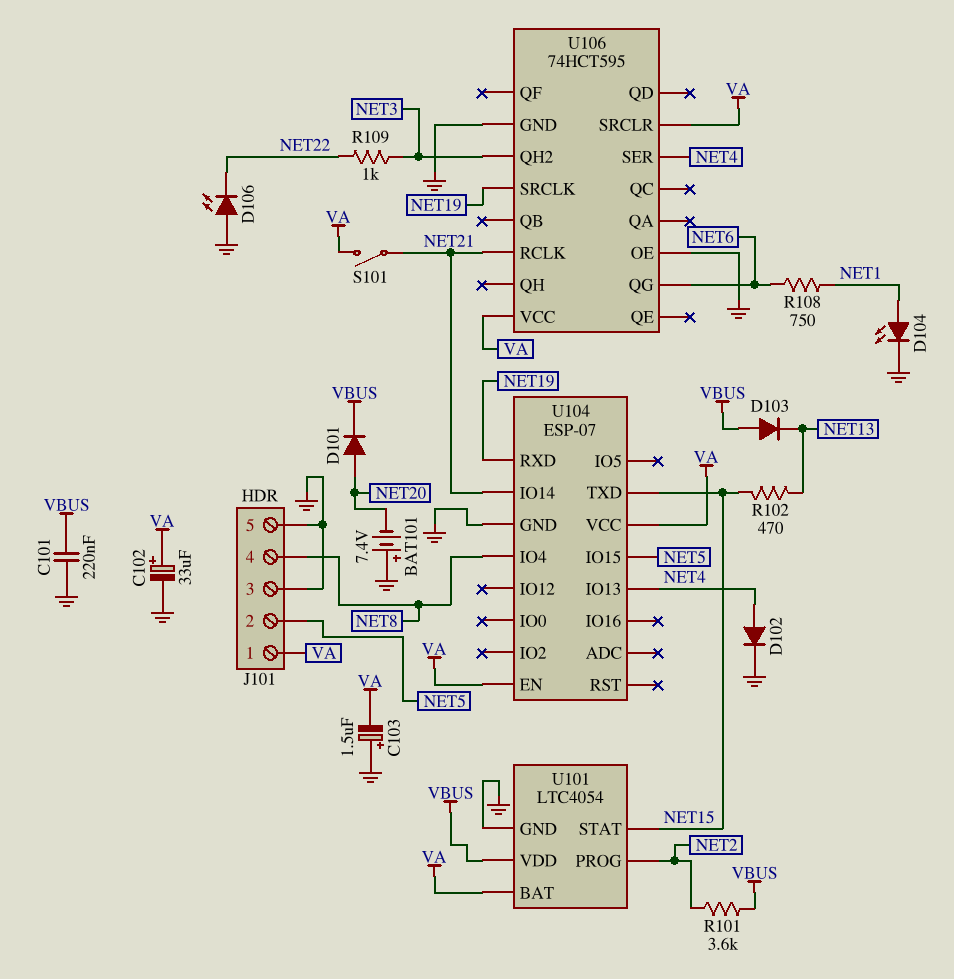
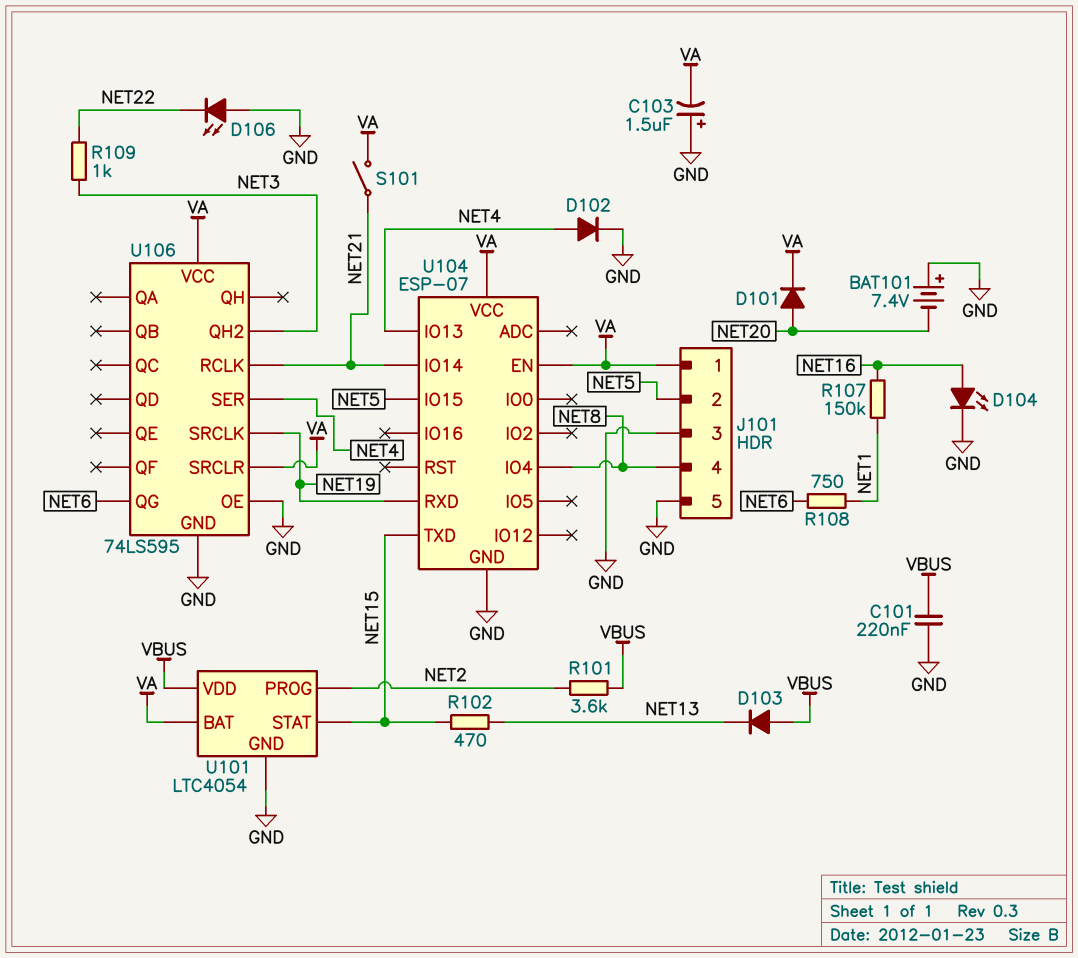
C102: 33uF (plus VA, minus GND) -> none
D101: diode (A NET20, K VBUS) -> diode (A NET20, K VA)
D104: LED (A NET1, K GND) -> LED (A NET16, K GND)
R107: none -> 150k (NET1, NET16)
U106: 74HCT595 -> 74LS595

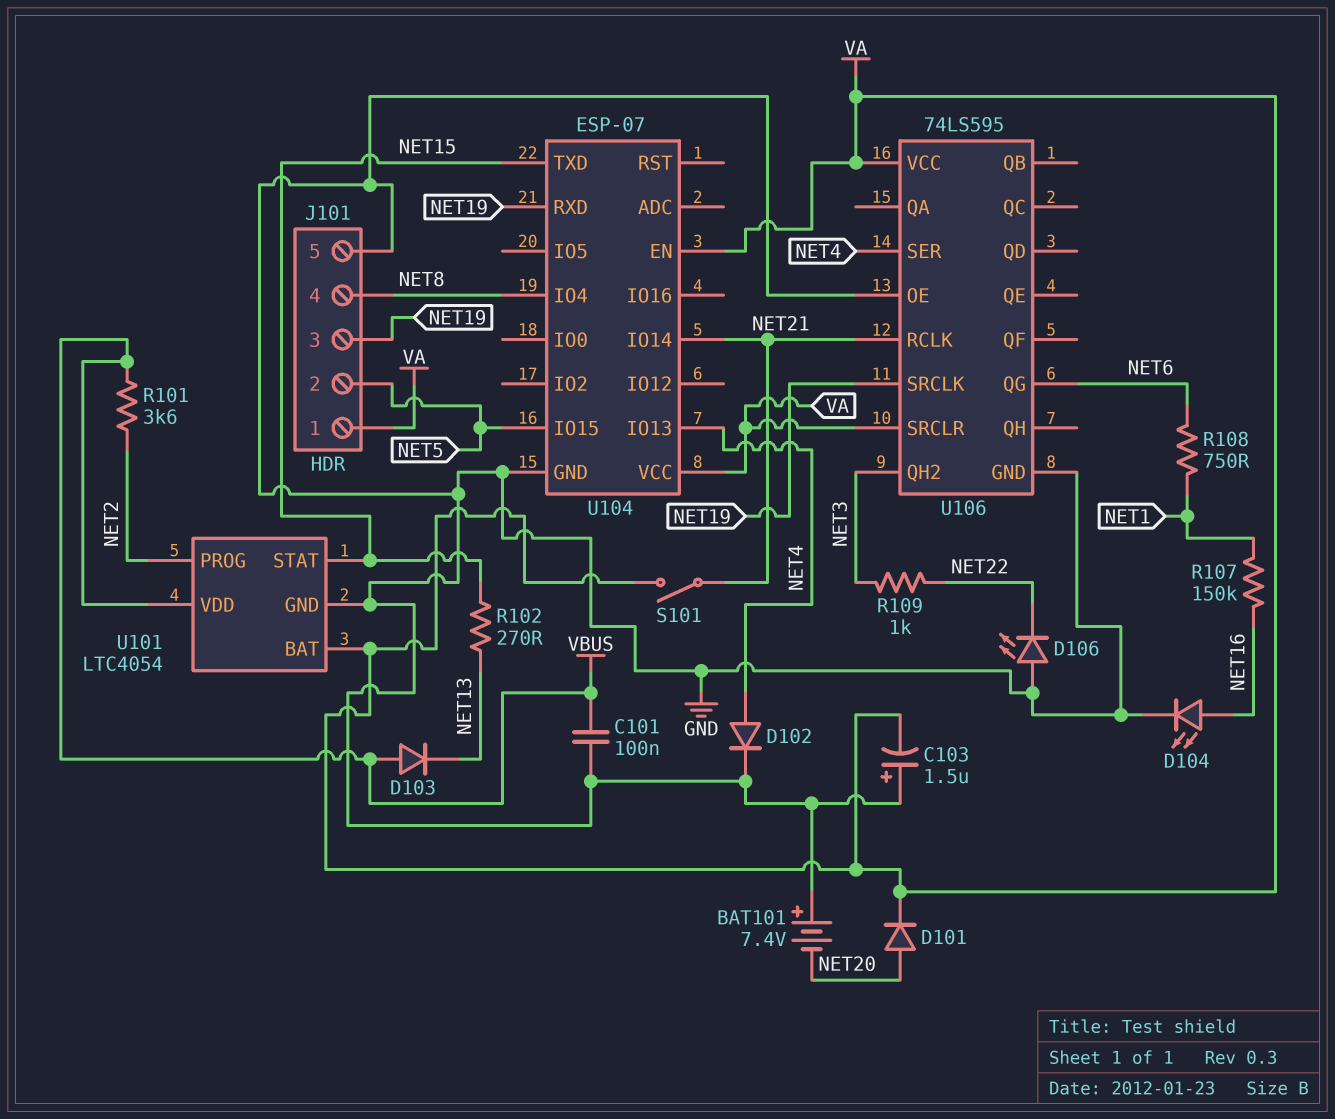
C101: 220nF (GND, VBUS) -> 100nF (GND, VBUS)
J101 pin 3: GND -> NET19
R102: 470 (NET13, NET15) -> 270 (NET13, NET15)

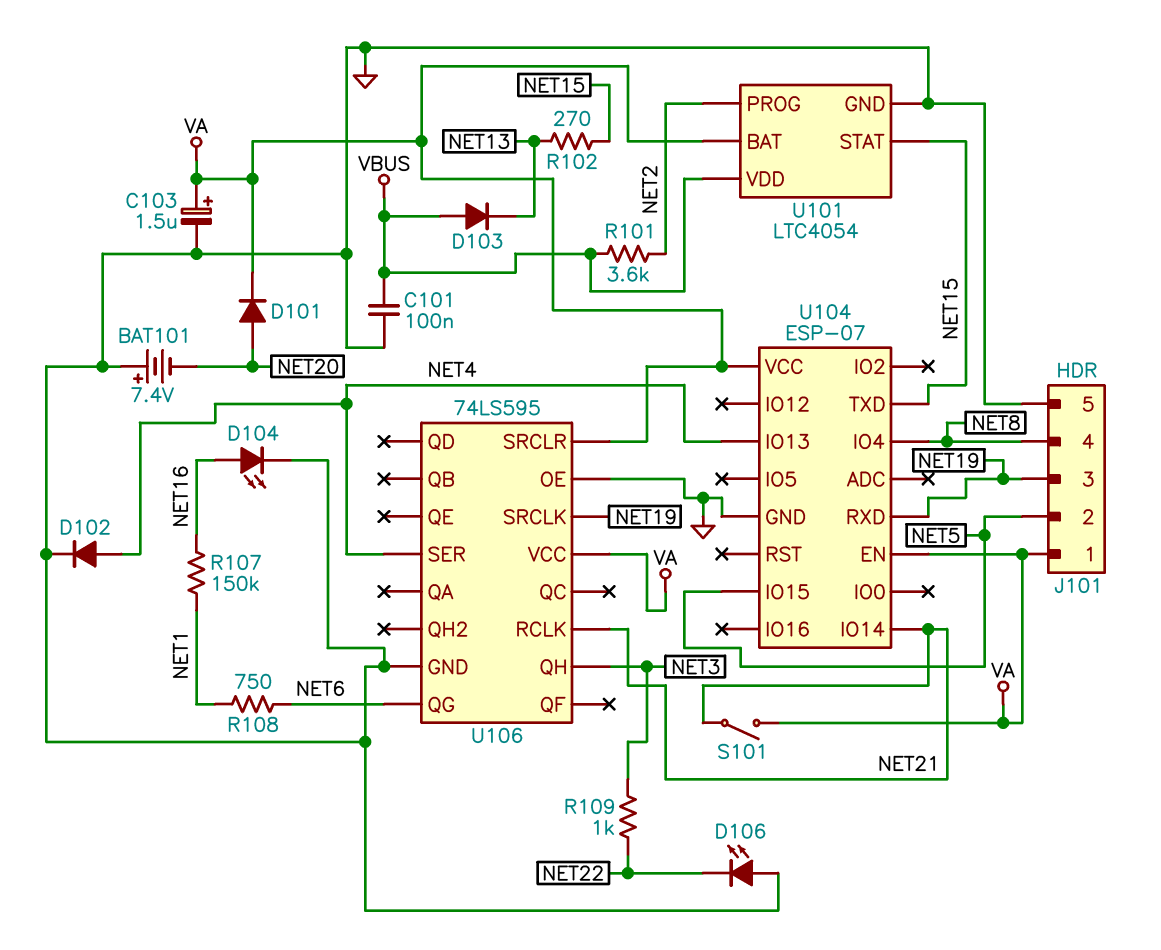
C103: 1.5uF (plus GND, minus VA) -> 1.5uF (plus VA, minus GND)
U106 pin QH: none -> NET3
U106 pin QH2: NET3 -> none

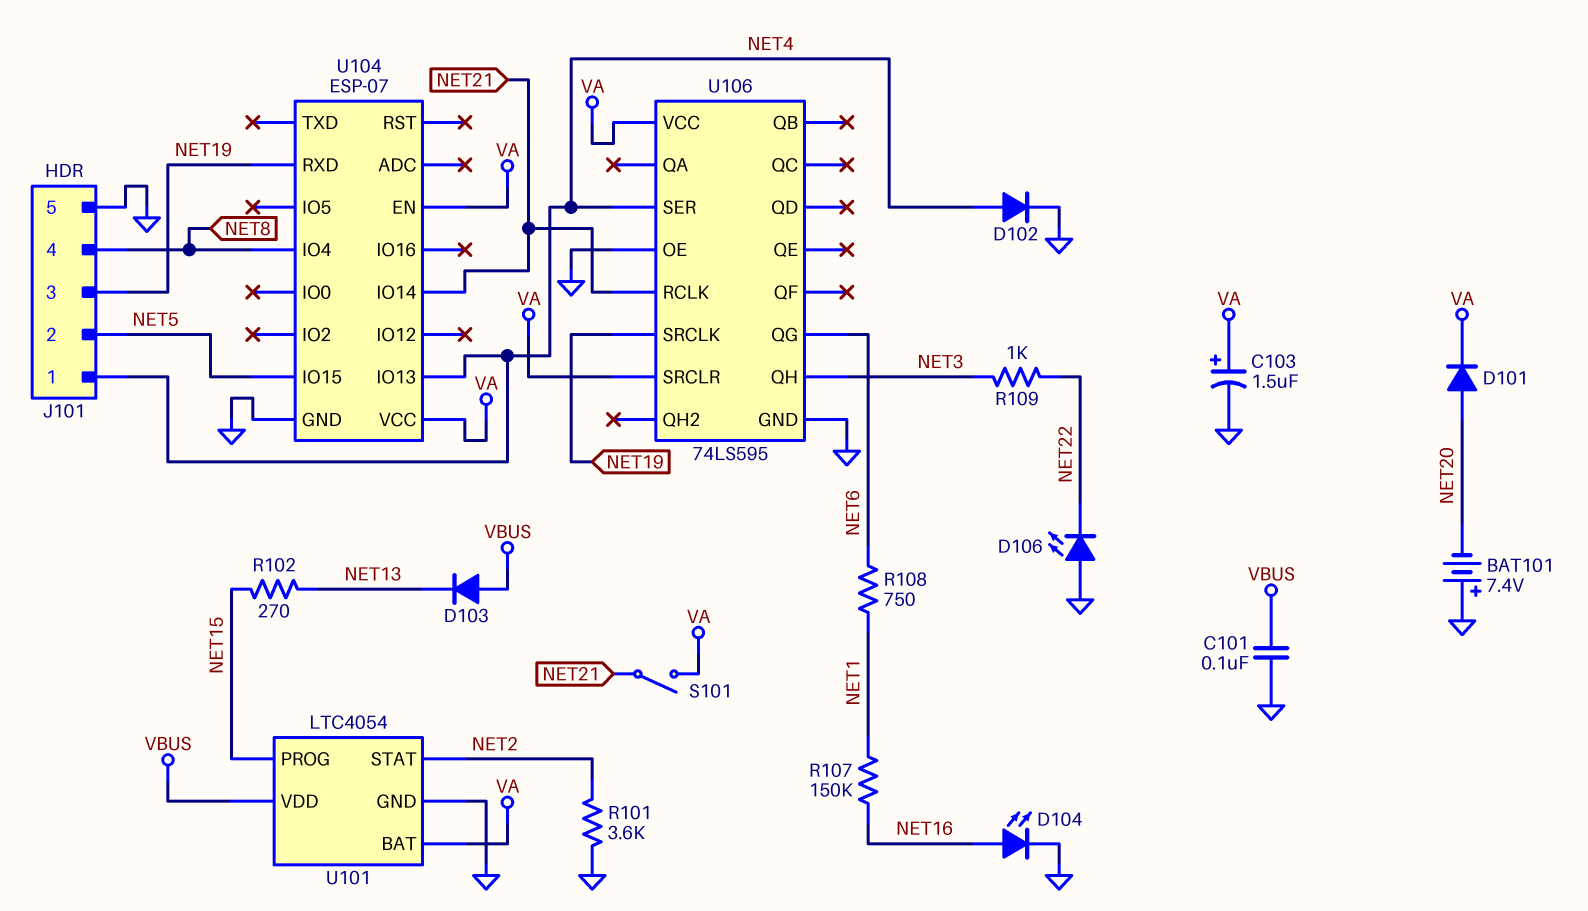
J101 pin 1: VA -> NET4
R101: 3.6k (NET2, VBUS) -> 3.6k (GND, NET2)
U101 pin PROG: NET2 -> NET15
U101 pin STAT: NET15 -> NET2
U104 pin TXD: NET15 -> none

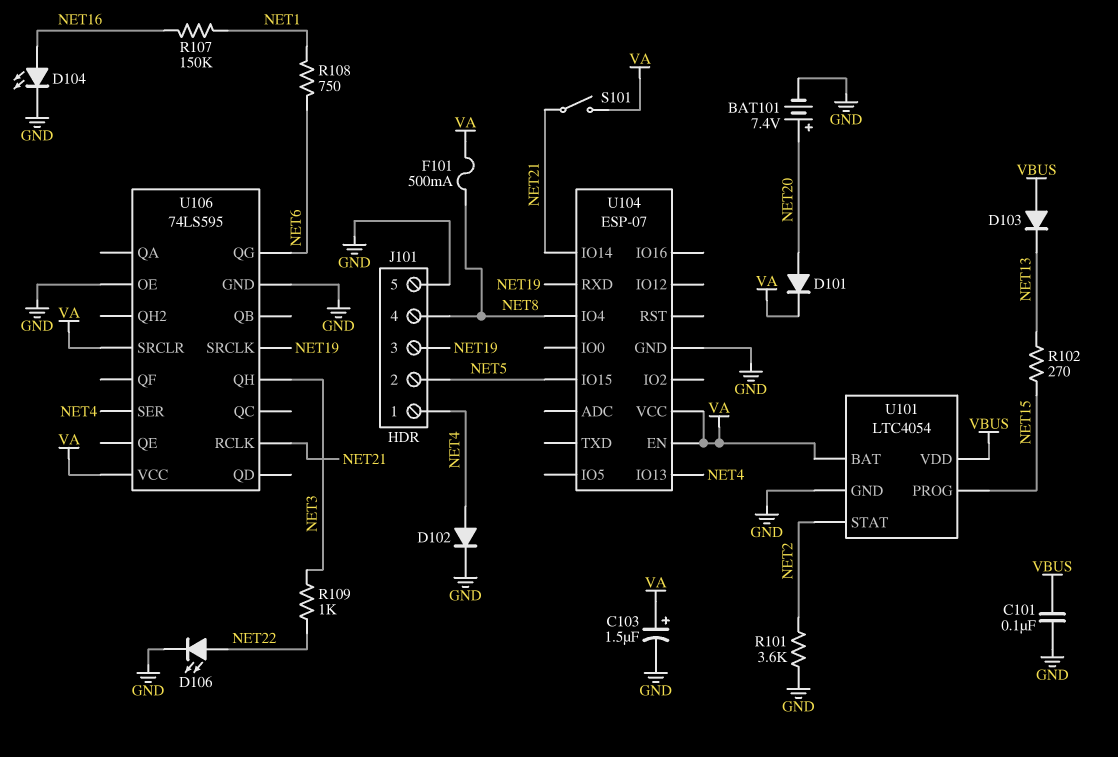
BAT101: 7.4V (plus GND, minus NET20) -> 7.4V (plus NET20, minus GND)
D106: LED (A GND, K NET22) -> LED (A NET22, K GND)
F101: none -> 500mA (NET8, VA)

